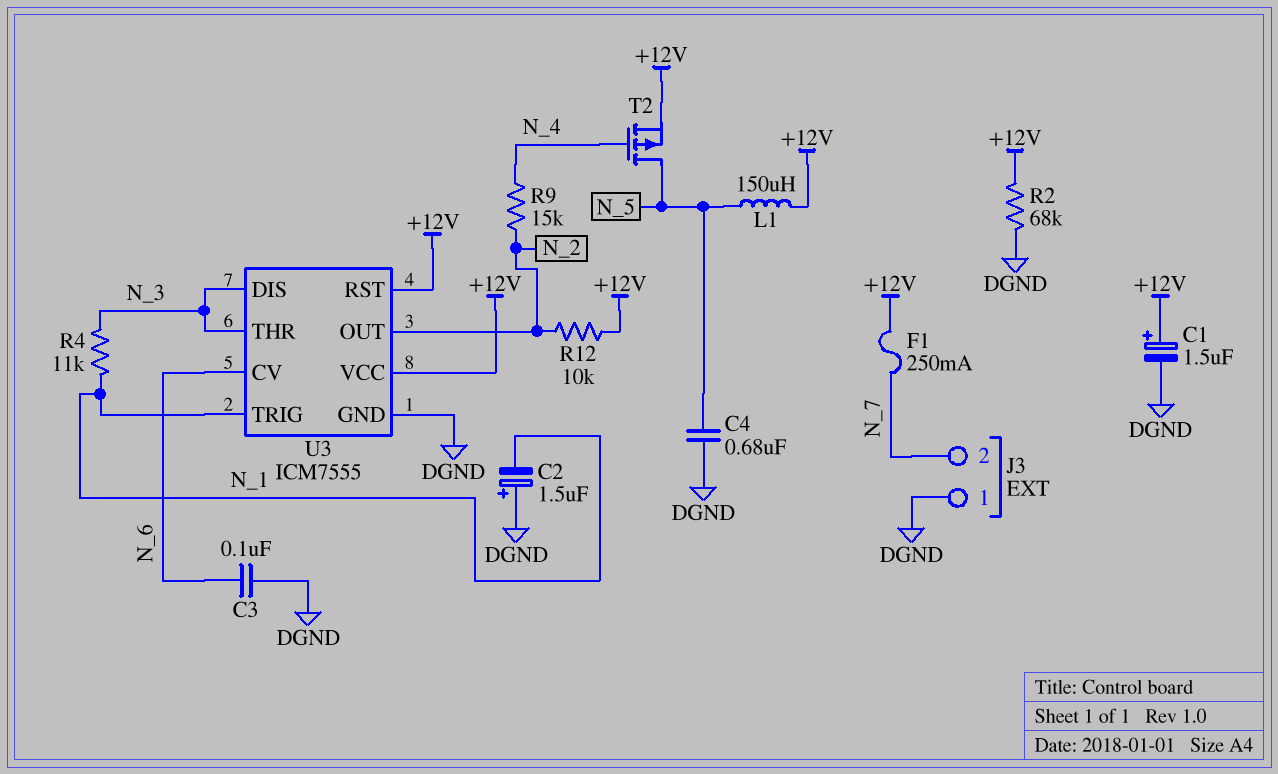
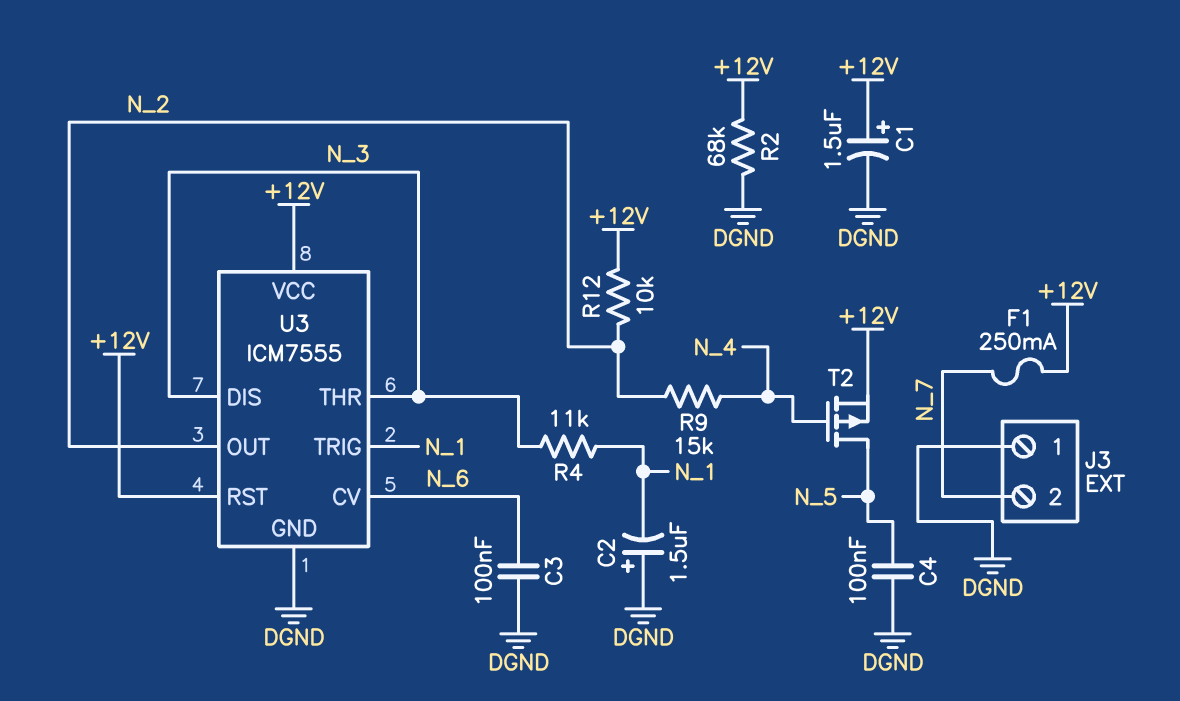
C4: 680nF (DGND, N_5) -> 100nF (DGND, N_5)
L1: 150uH (+12V, N_5) -> none

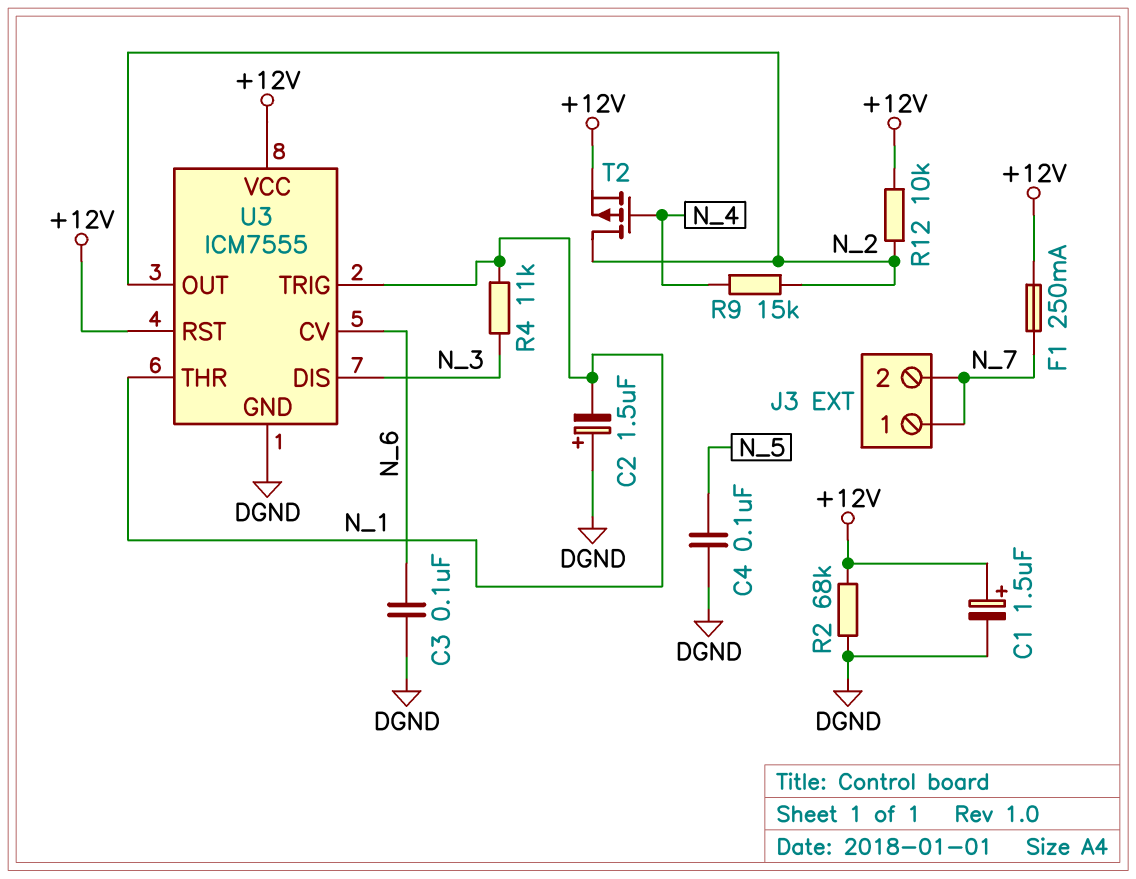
J3 pin 1: DGND -> N_7
T2: PMOS (G N_4, D N_5, S +12V) -> PMOS (G N_4, D N_2, S +12V)
U3 pin THR: N_3 -> N_1

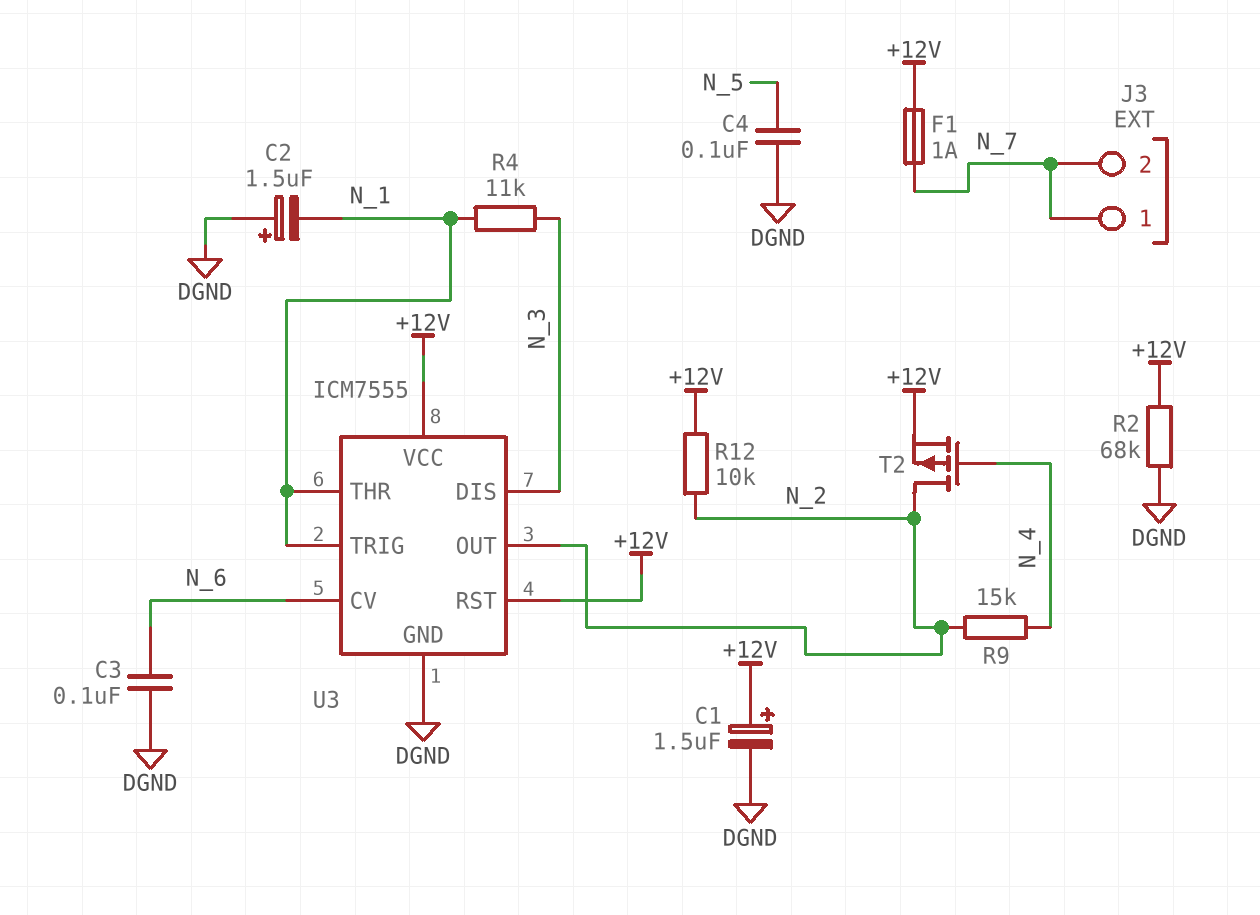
F1: 250mA (+12V, N_7) -> 1A (+12V, N_7)

